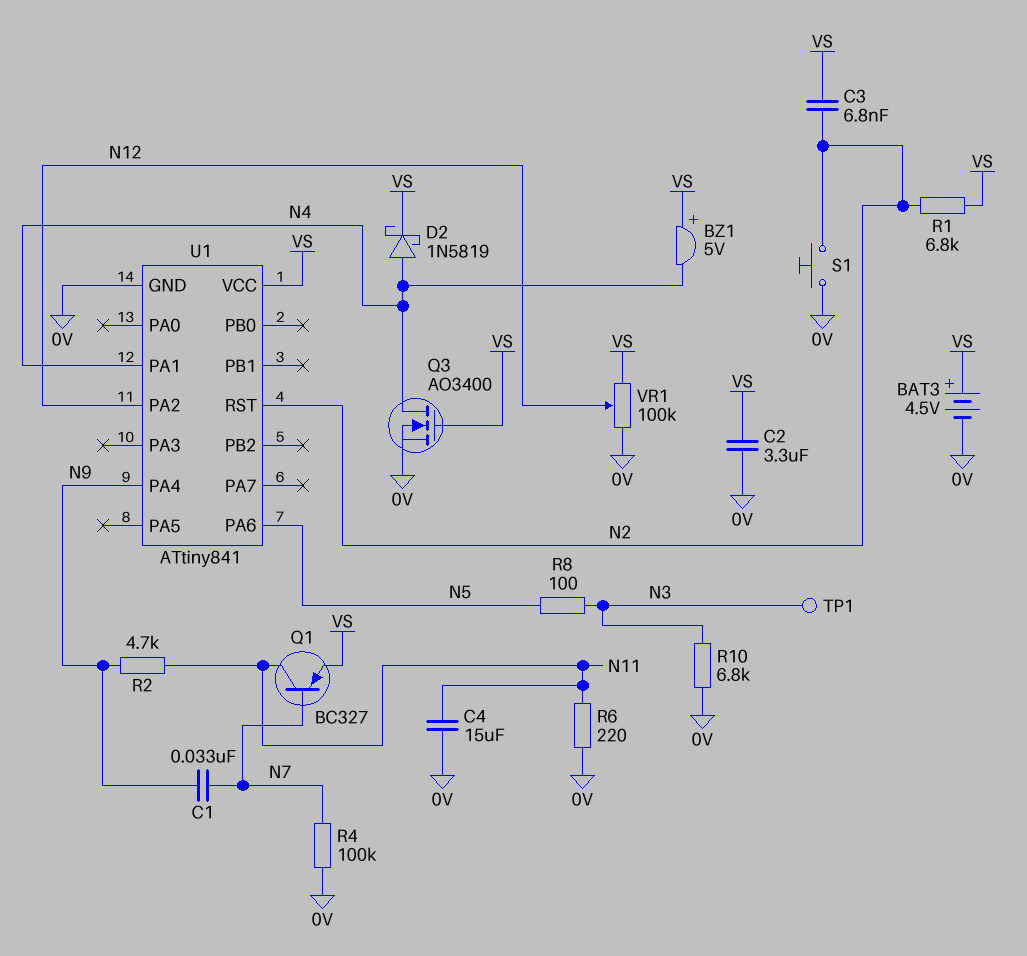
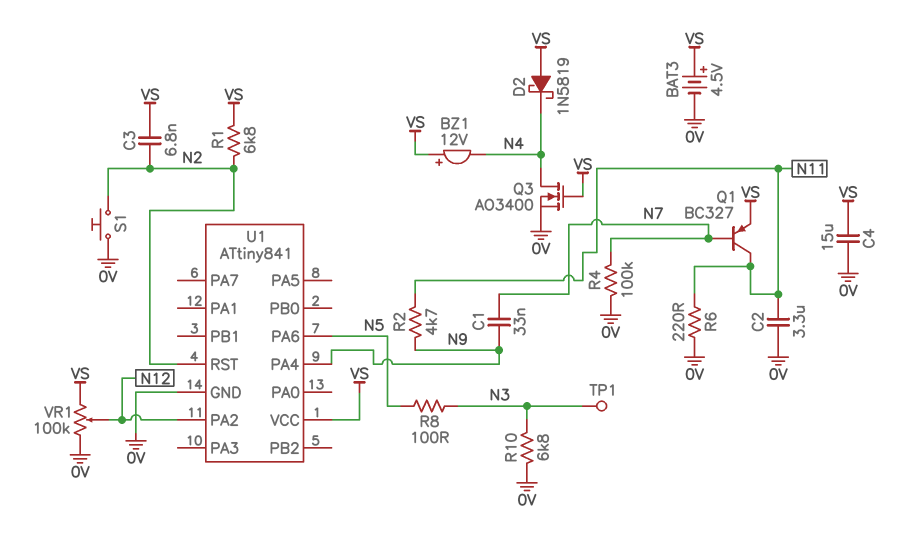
BZ1: buzzer 5V (plus VS, minus N4) -> buzzer 12V (plus VS, minus N4)
C2: 3.3uF (0V, VS) -> 3.3uF (0V, N11)
C4: 15uF (0V, N11) -> 15uF (0V, VS)
D2: schottky 1N5819 (A N4, K VS) -> schottky 1N5819 (A VS, K N4)
U1 pin PA1: N4 -> none

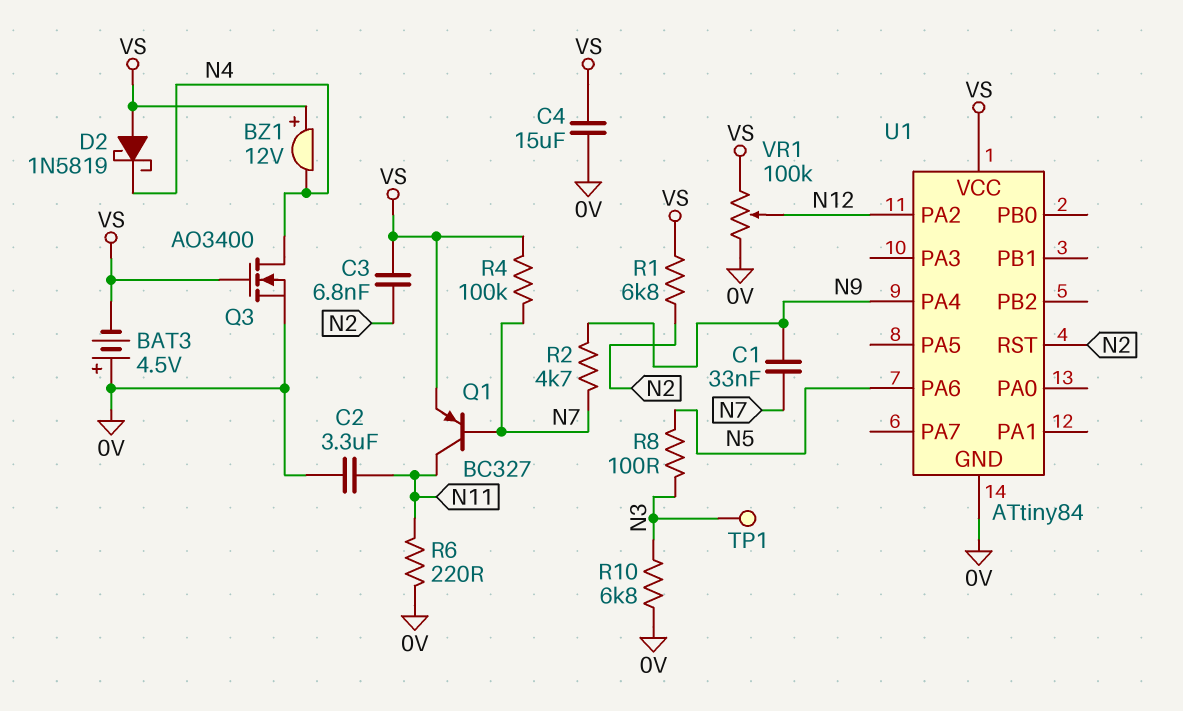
BAT3: 4.5V (plus VS, minus 0V) -> 4.5V (plus 0V, minus VS)
R2: 4.7k (N9, N11) -> 4.7k (N7, N9)
R4: 100k (0V, N7) -> 100k (N7, VS)
S1: button (0V, N2) -> none
U1: ATtiny841 -> ATtiny84

